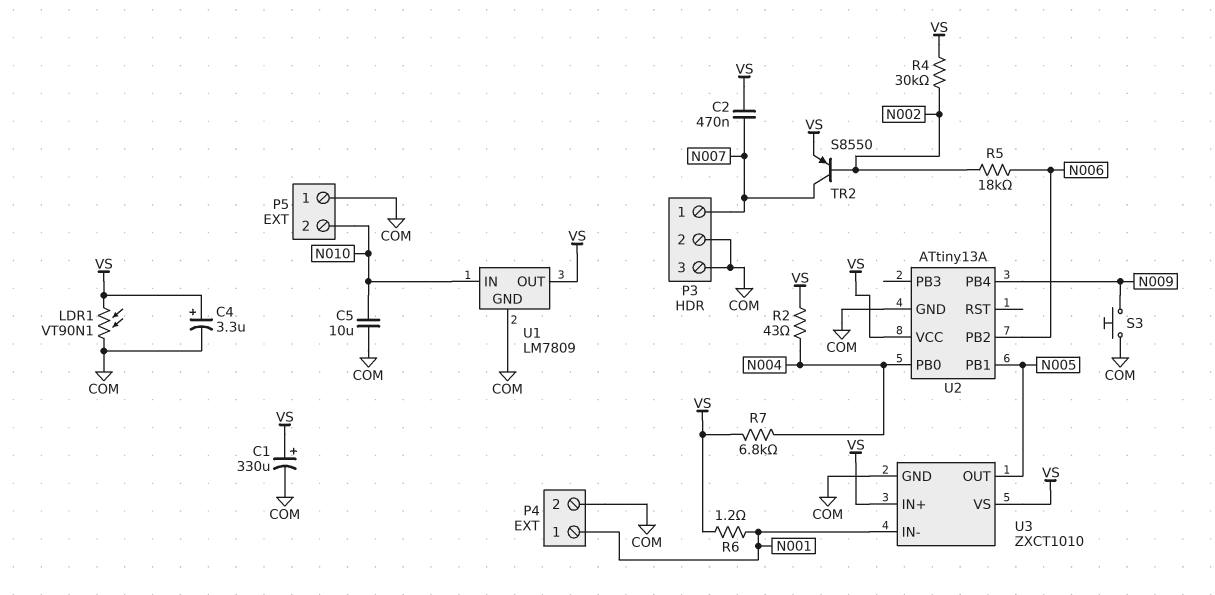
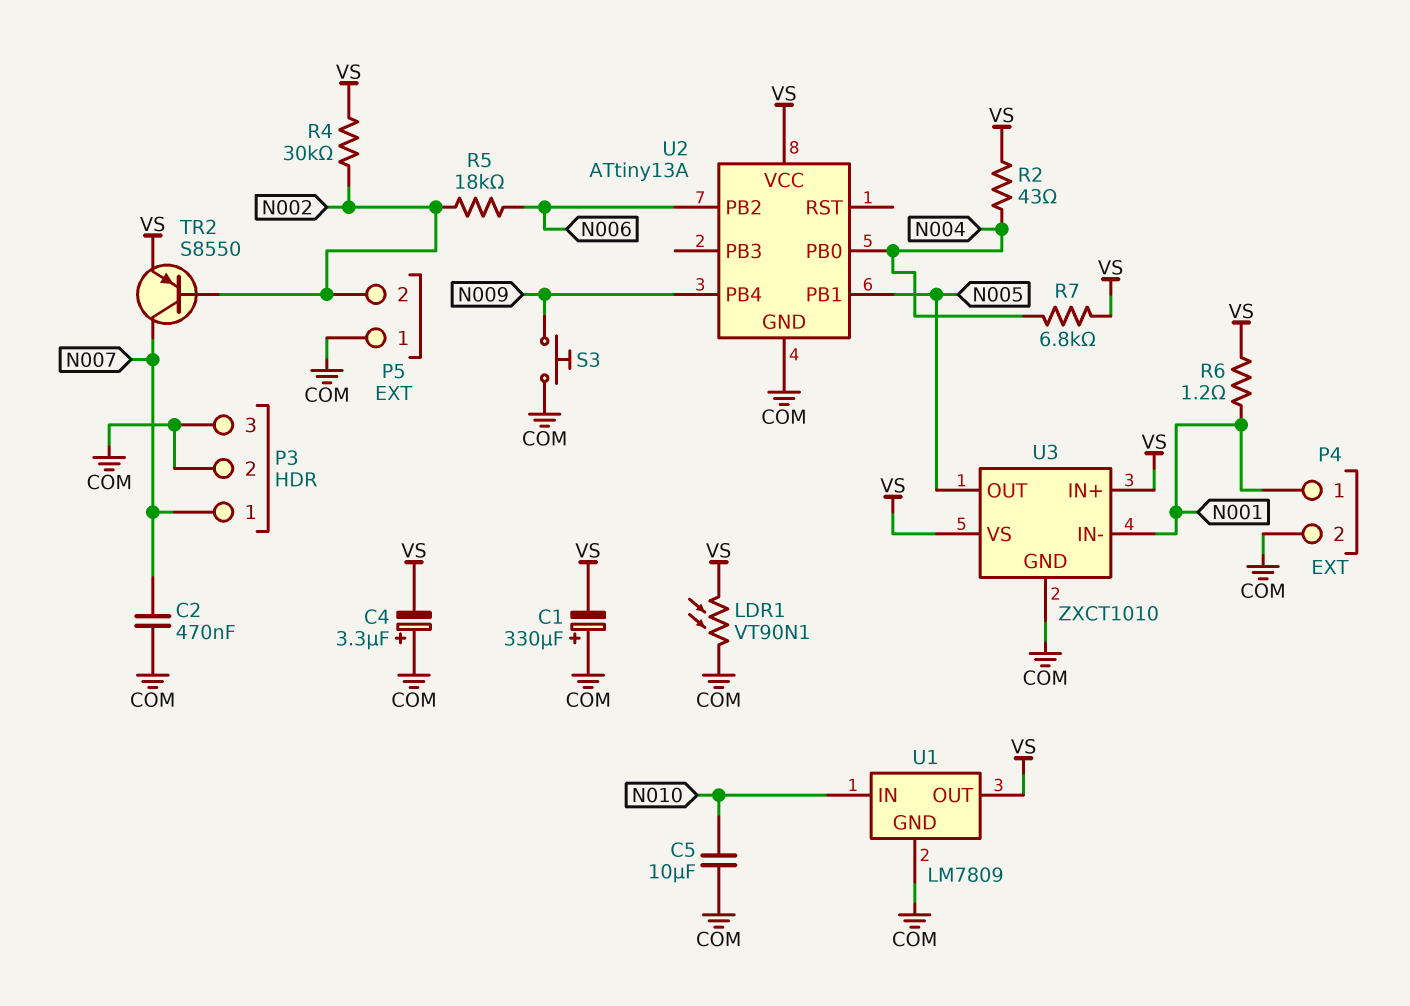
C1: 330uF (plus VS, minus COM) -> 330uF (plus COM, minus VS)
C2: 470nF (N007, VS) -> 470nF (COM, N007)
C4: 3.3uF (plus VS, minus COM) -> 3.3uF (plus COM, minus VS)
P5 pin 2: N010 -> N002

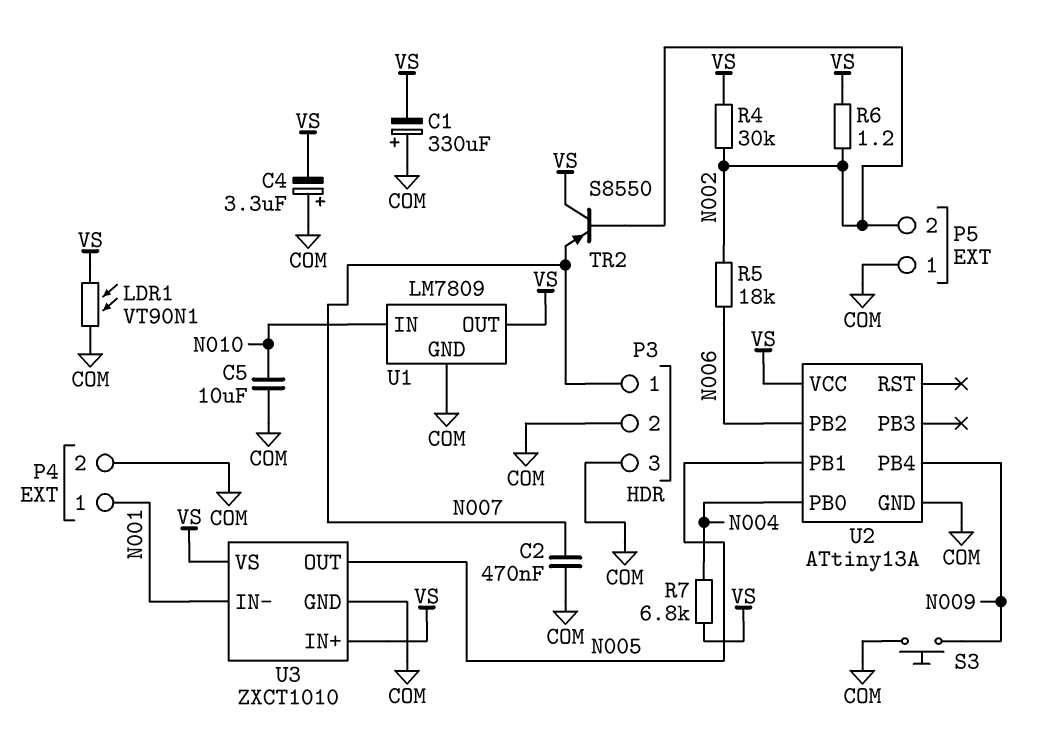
R2: 43 (N004, VS) -> none
R6: 1.2 (N001, VS) -> 1.2 (N002, VS)
TR2: PNP S8550 (B N002, C N007, E VS) -> PNP S8550 (B N002, C VS, E N007)

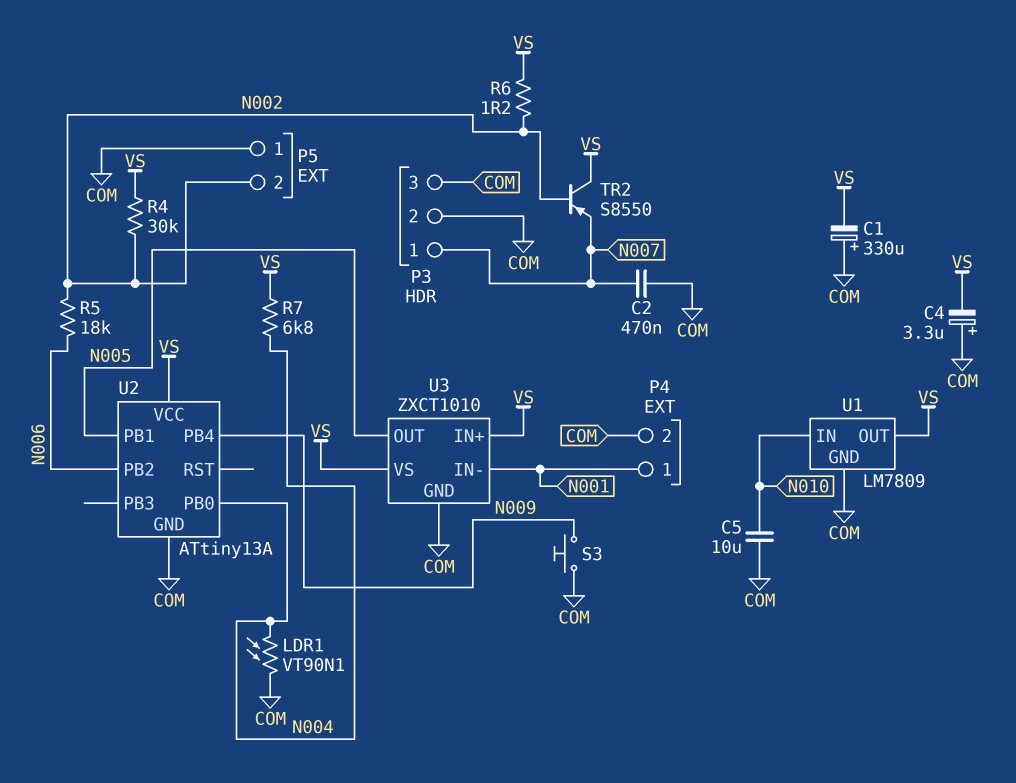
LDR1: VT90N1 (COM, VS) -> VT90N1 (COM, N004)

